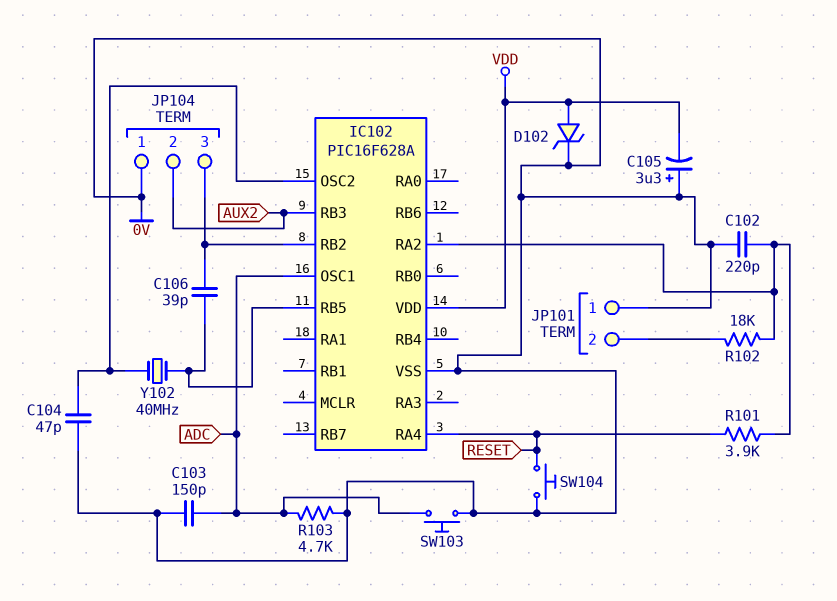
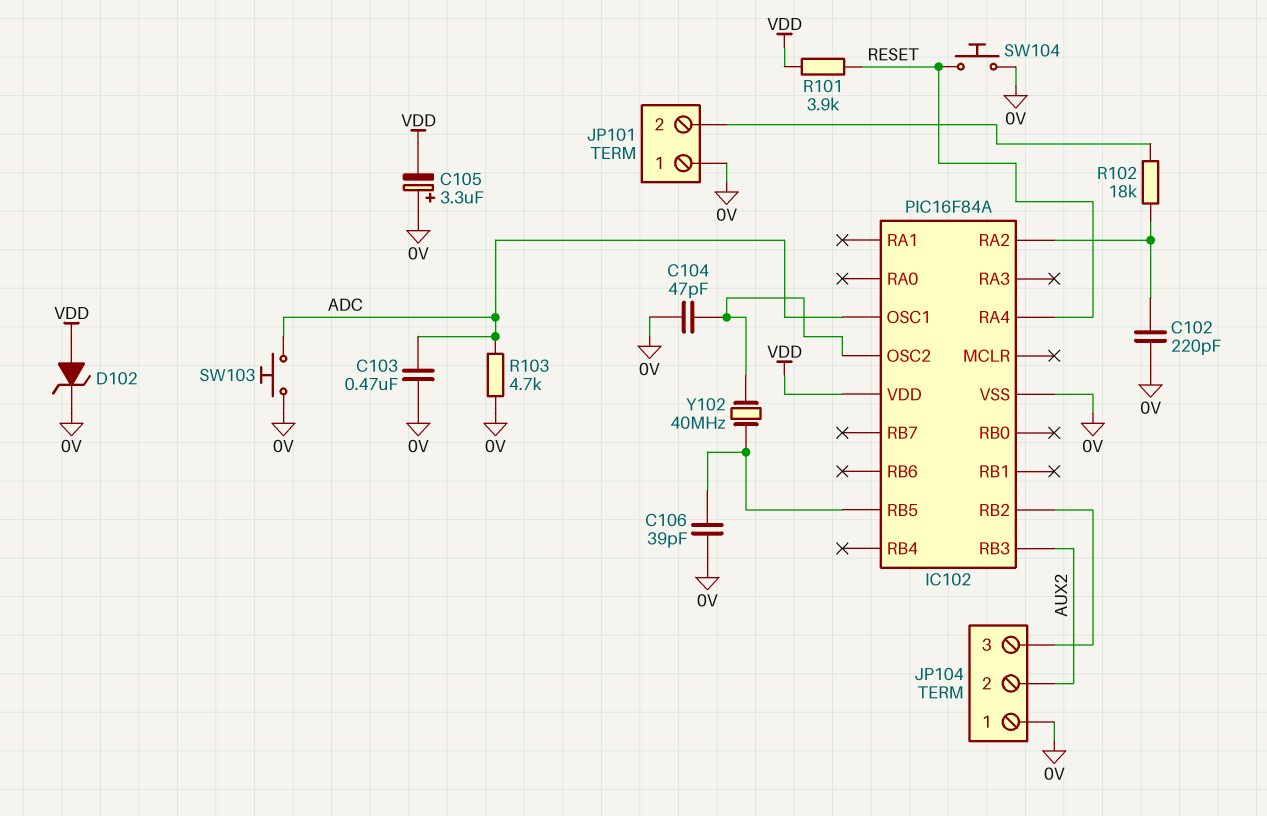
C103: 150pF (0V, ADC) -> 470nF (0V, ADC)
C106: 39pF (IC102/RB2, IC102/RB5) -> 39pF (0V, IC102/RB5)
IC102: PIC16F628A -> PIC16F84A
R101: 3.9k (IC102/RA2, RESET) -> 3.9k (RESET, VDD)

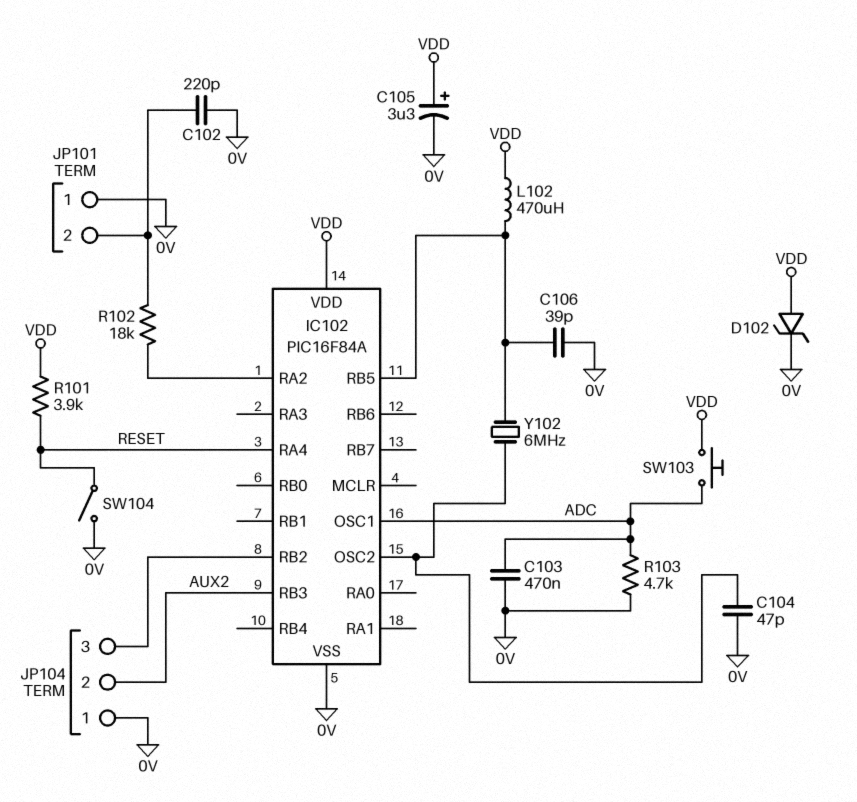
C102: 220pF (0V, IC102/RA2) -> 220pF (0V, JP101/2)
C105: 3.3uF (plus 0V, minus VDD) -> 3.3uF (plus VDD, minus 0V)
L102: none -> 470uH (IC102/RB5, VDD)
SW103: button (0V, ADC) -> button (ADC, VDD)
SW104: button (0V, RESET) -> switch (0V, RESET)
Y102: 40MHz (IC102/OSC2, IC102/RB5) -> 6MHz (IC102/OSC2, IC102/RB5)

